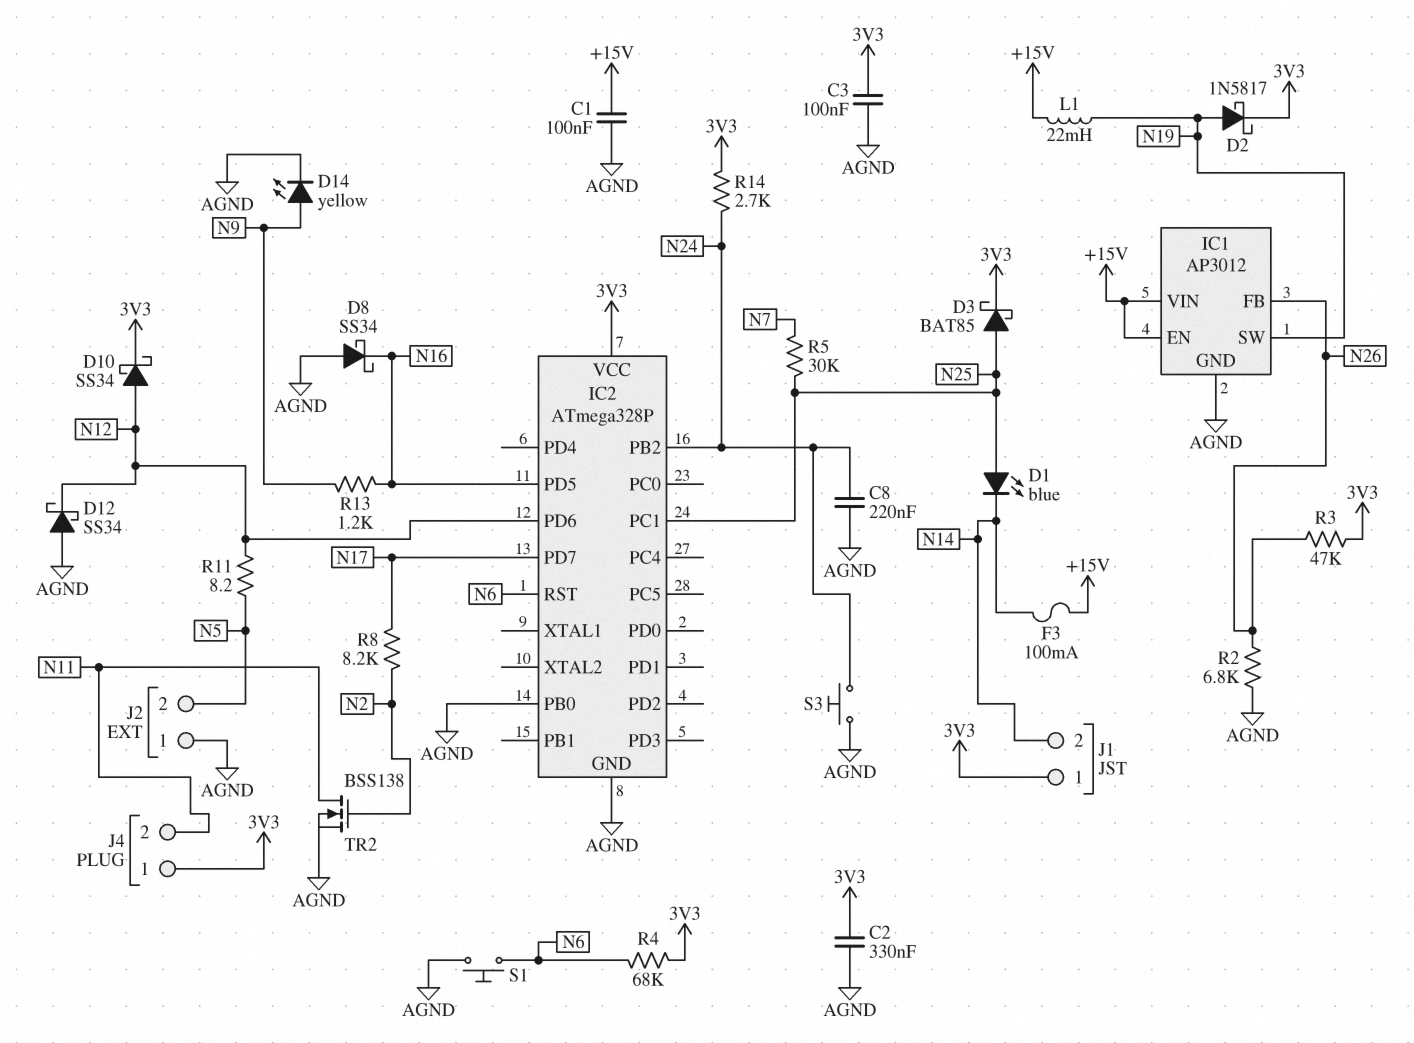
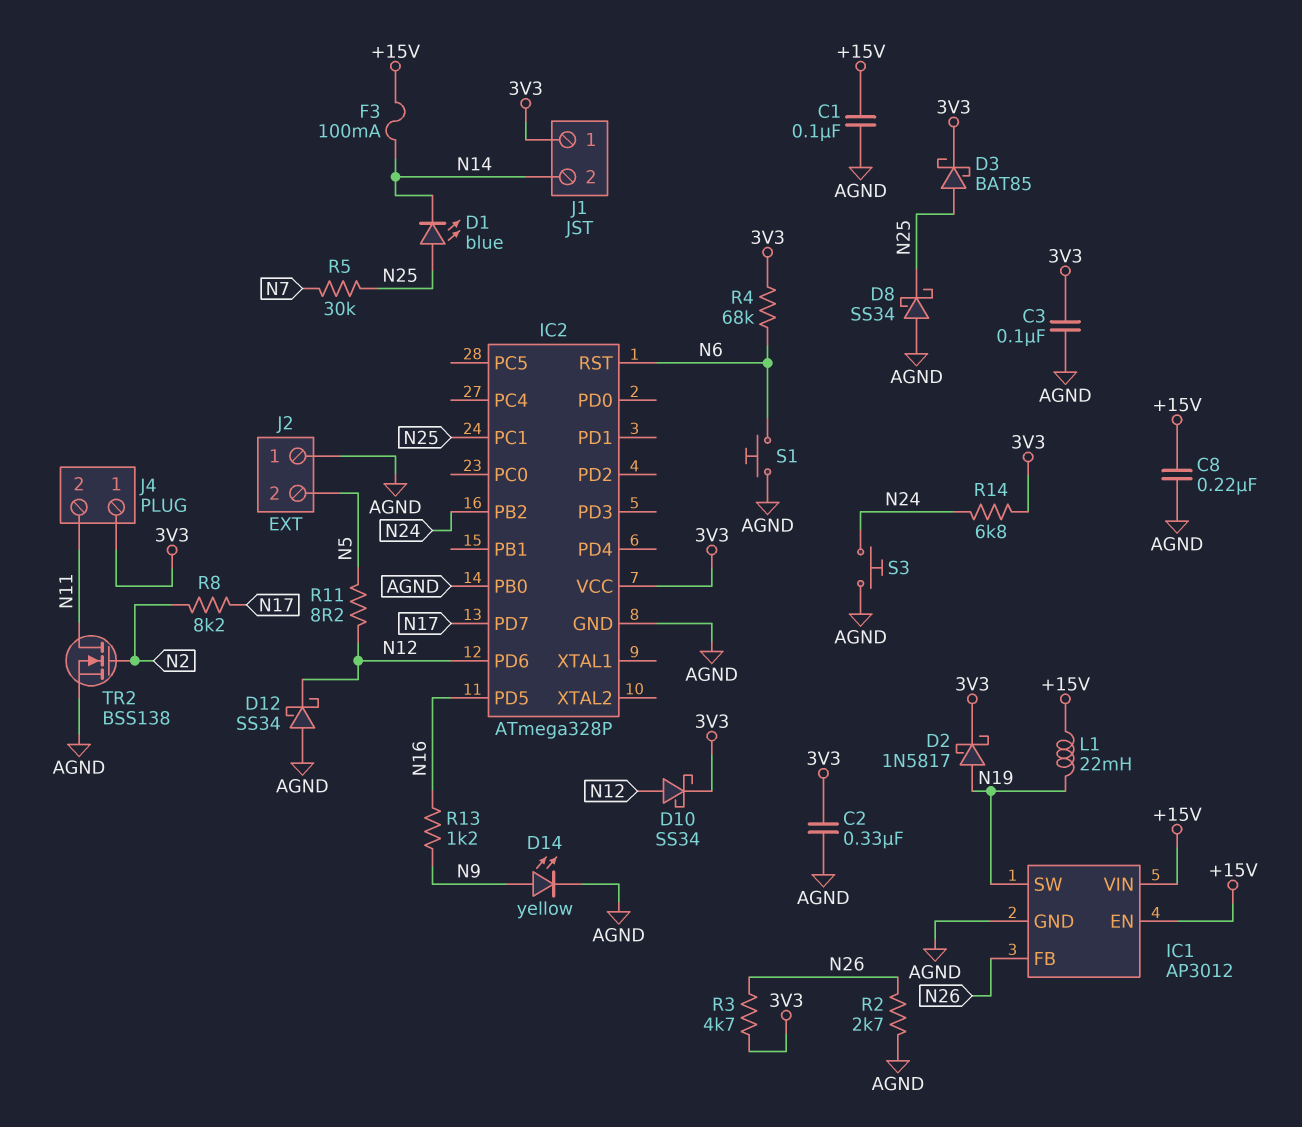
C8: 220nF (AGND, N24) -> 220nF (+15V, AGND)
D8: schottky SS34 (A AGND, K N16) -> schottky SS34 (A AGND, K N25)
R2: 6.8k (AGND, N26) -> 2.7k (AGND, N26)
R3: 47k (3V3, N26) -> 4.7k (3V3, N26)
R14: 2.7k (3V3, N24) -> 6.8k (3V3, N24)

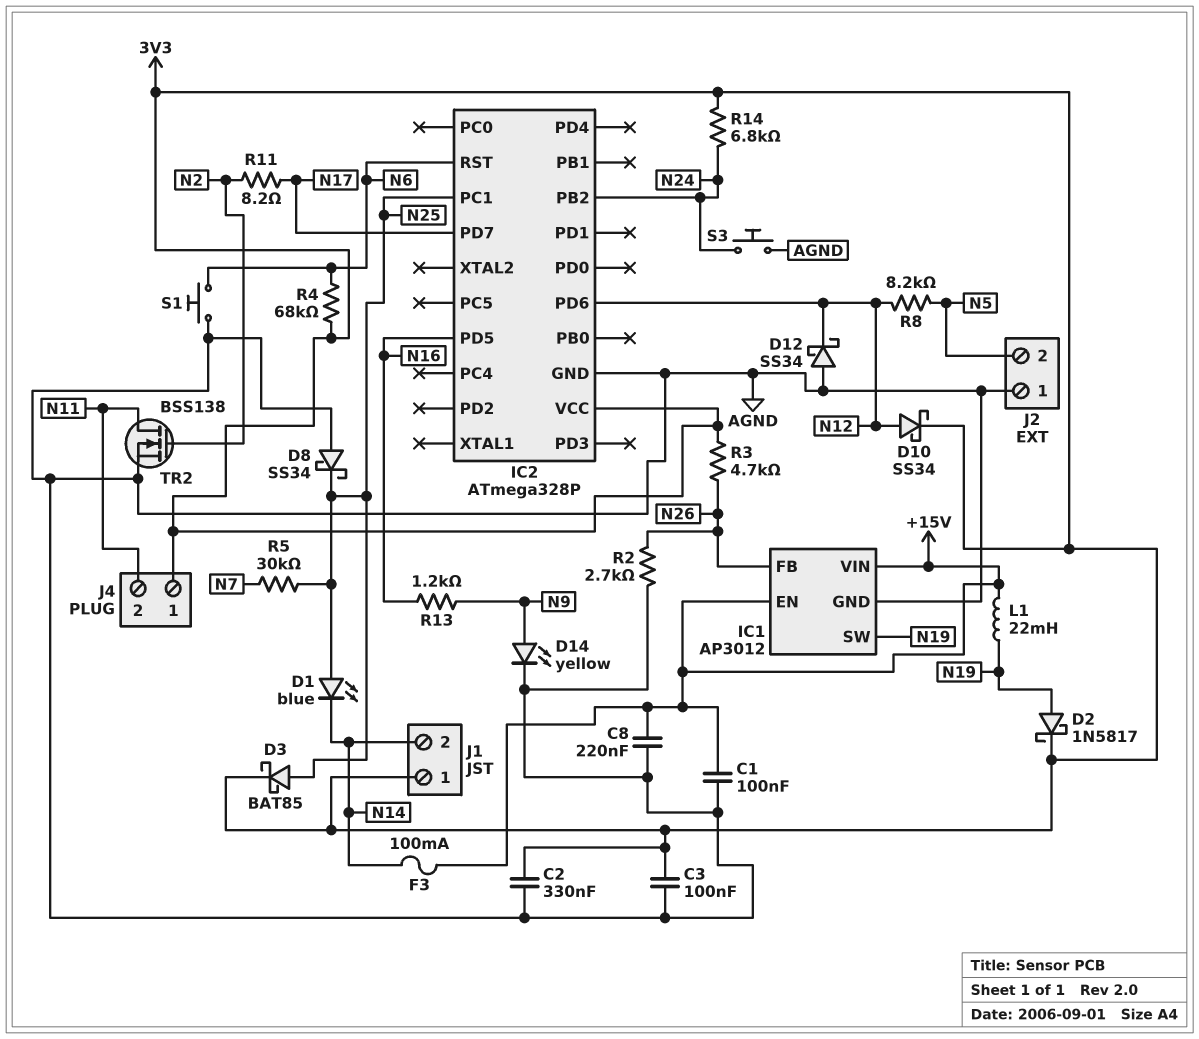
IC2 pin PB0: AGND -> none
R8: 8.2k (N2, N17) -> 8.2k (N5, N12)
R11: 8.2 (N5, N12) -> 8.2 (N2, N17)

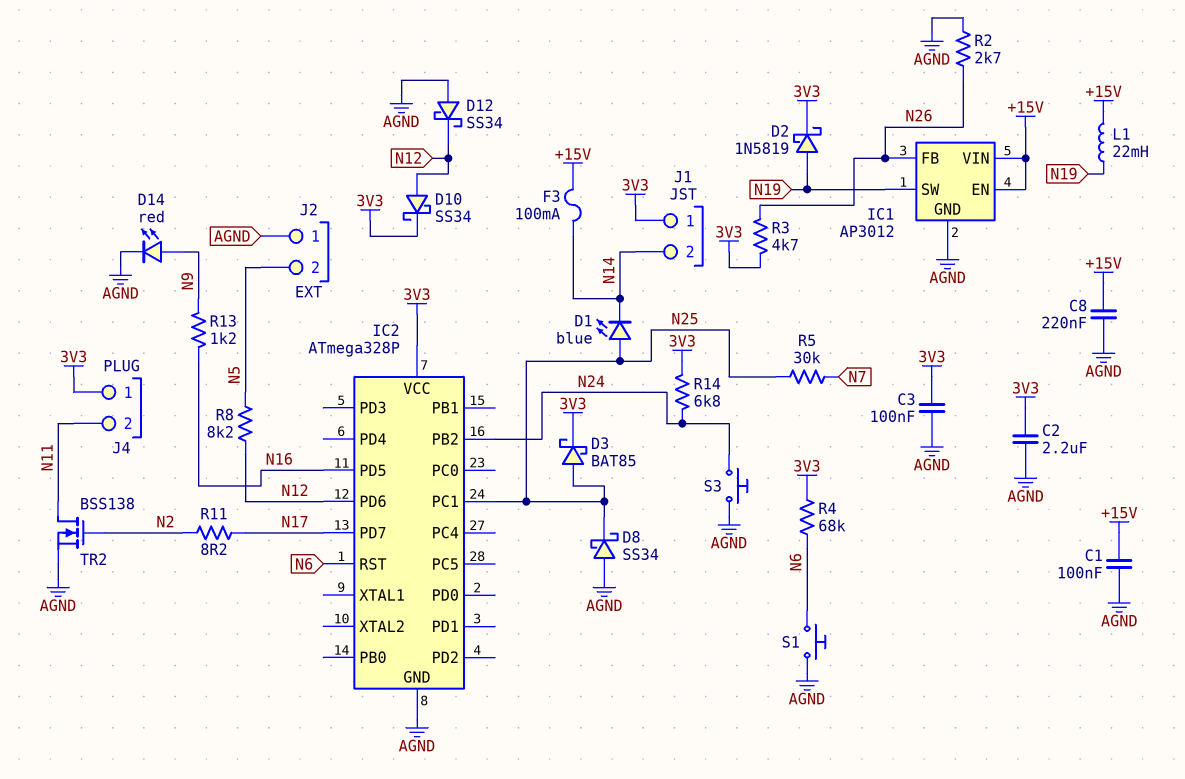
C2: 330nF (3V3, AGND) -> 2.2uF (3V3, AGND)
D2: schottky 1N5817 (A N19, K 3V3) -> schottky 1N5819 (A N19, K 3V3)
D14: LED yellow (A N9, K AGND) -> LED red (A N9, K AGND)

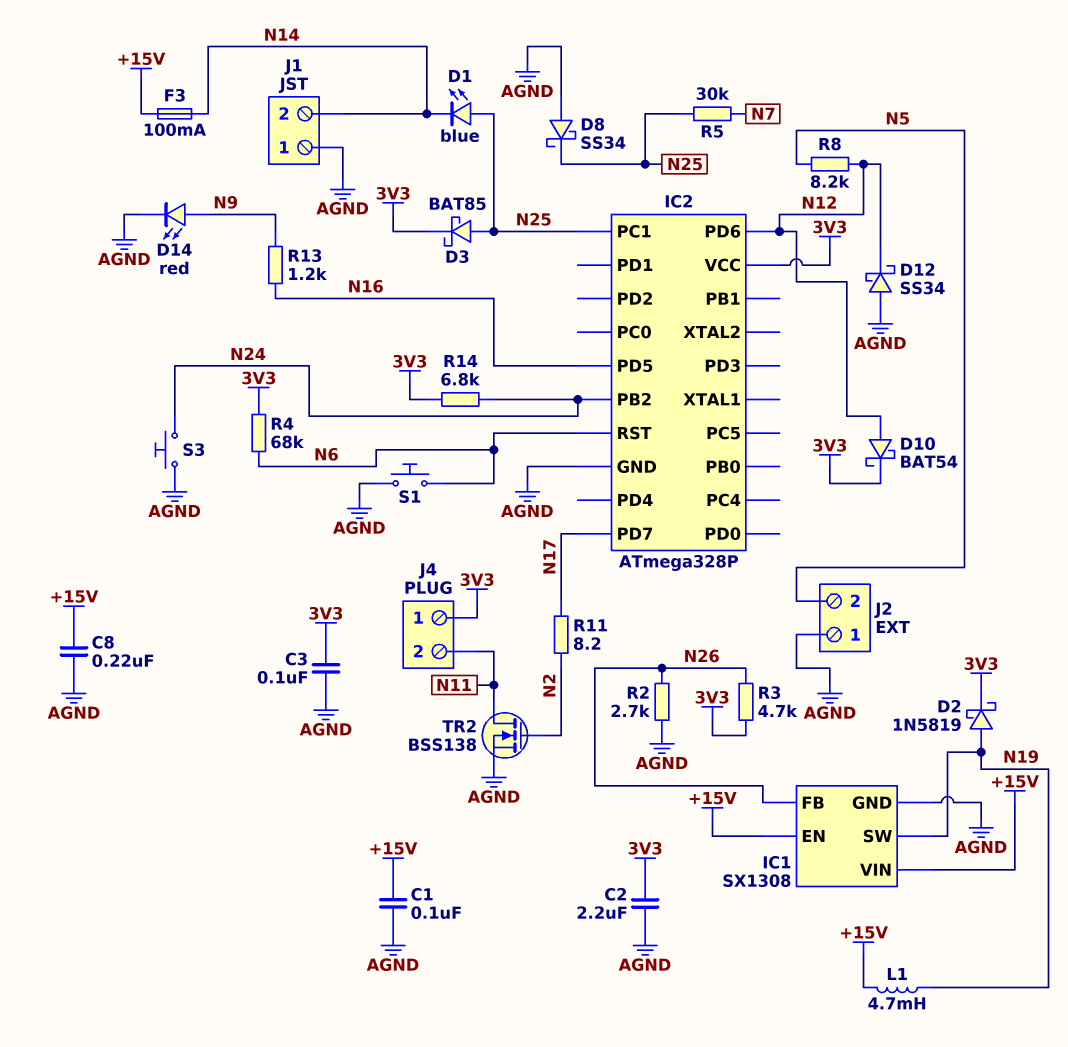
D10: schottky SS34 (A N12, K 3V3) -> schottky BAT54 (A N12, K 3V3)
IC1: AP3012 -> SX1308
J1 pin 1: 3V3 -> AGND
L1: 22mH (+15V, N19) -> 4.7mH (+15V, N19)

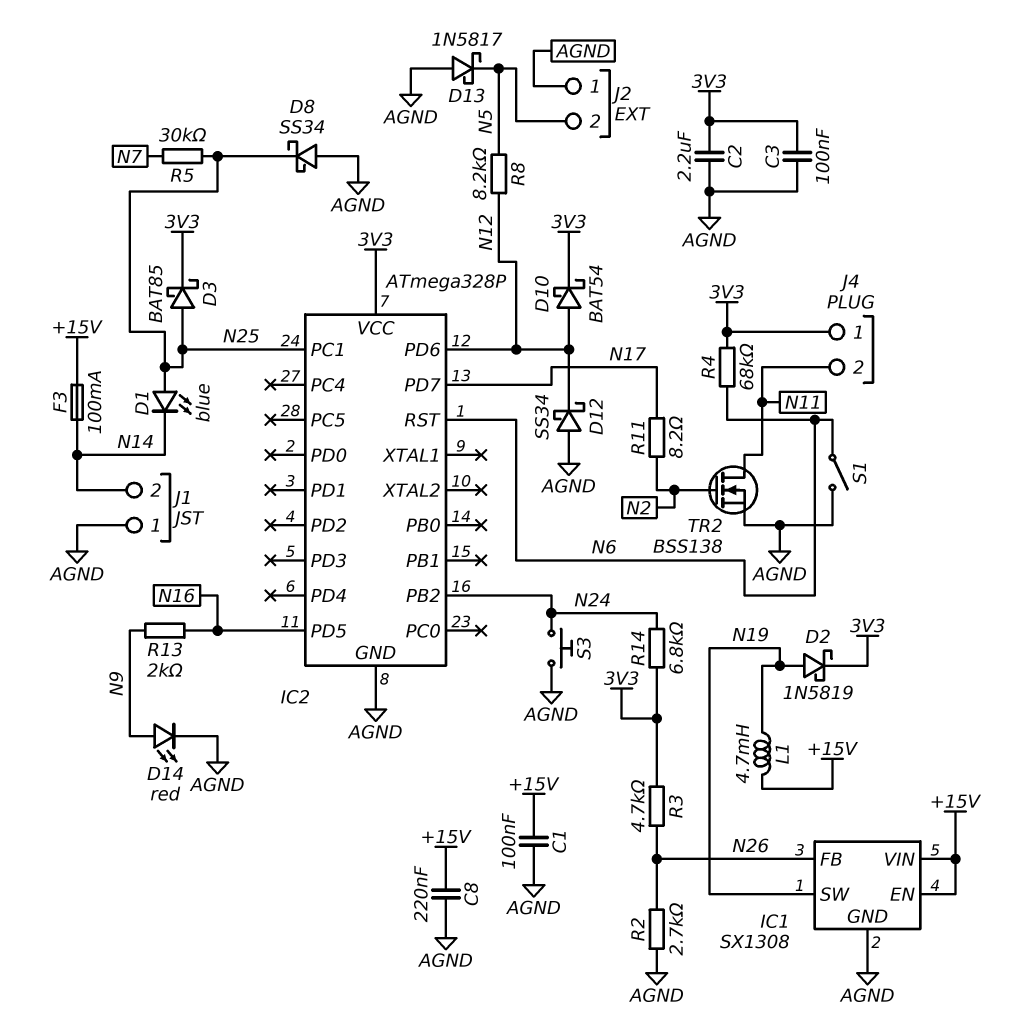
D13: none -> schottky 1N5817 (A AGND, K N5)
R13: 1.2k (N9, N16) -> 2k (N9, N16)
S1: button (AGND, N6) -> switch (AGND, N6)

